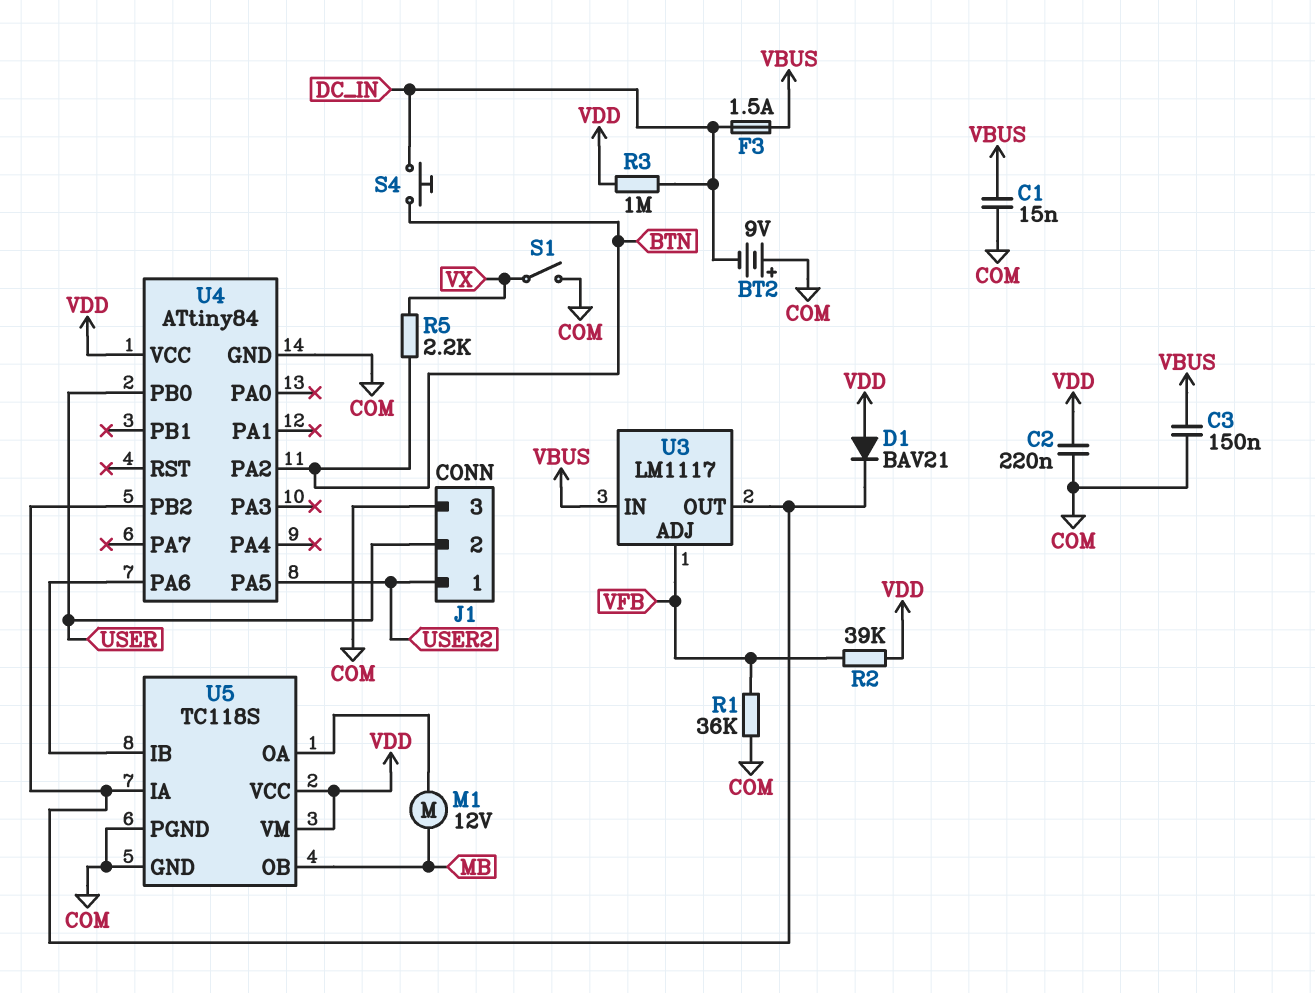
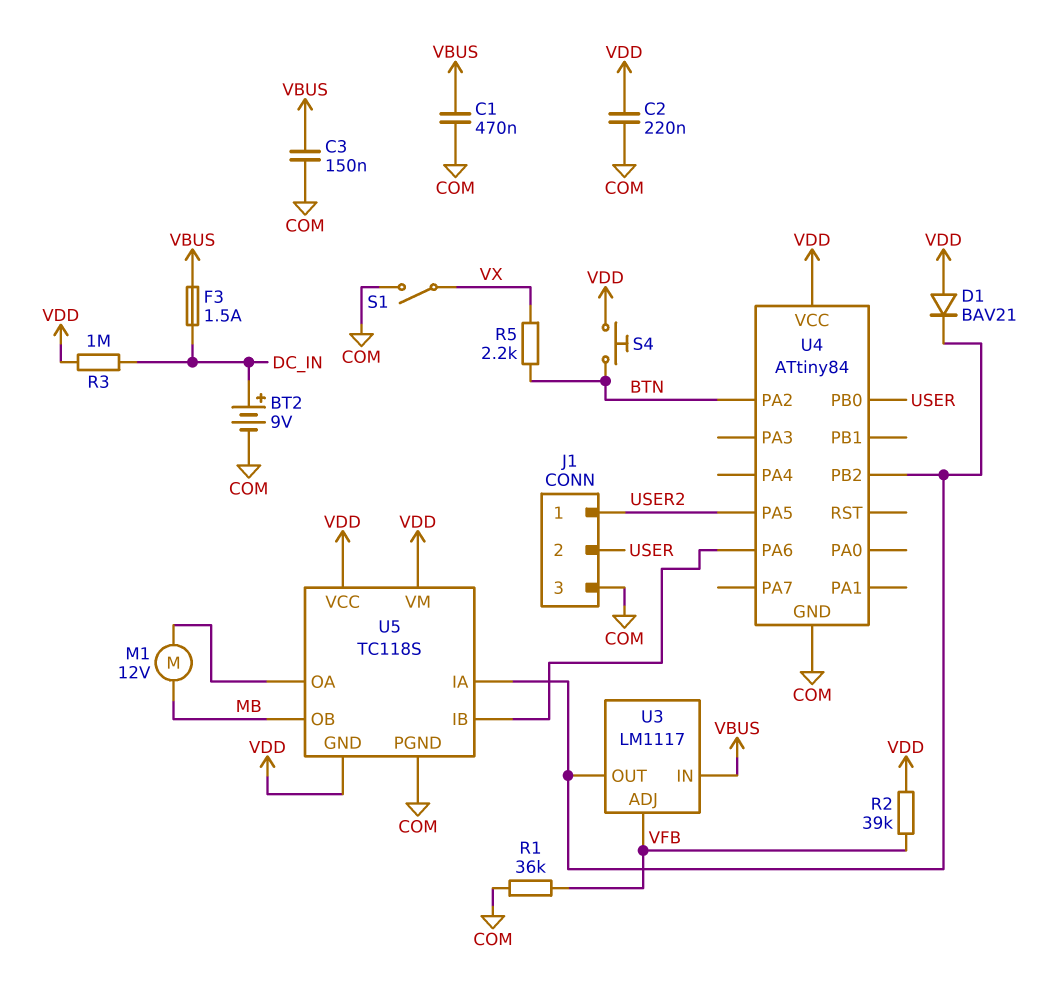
BT2: 9V (plus COM, minus DC_IN) -> 9V (plus DC_IN, minus COM)
C1: 15nF (COM, VBUS) -> 470nF (COM, VBUS)
S4: button (BTN, DC_IN) -> button (BTN, VDD)
U5 pin GND: COM -> VDD

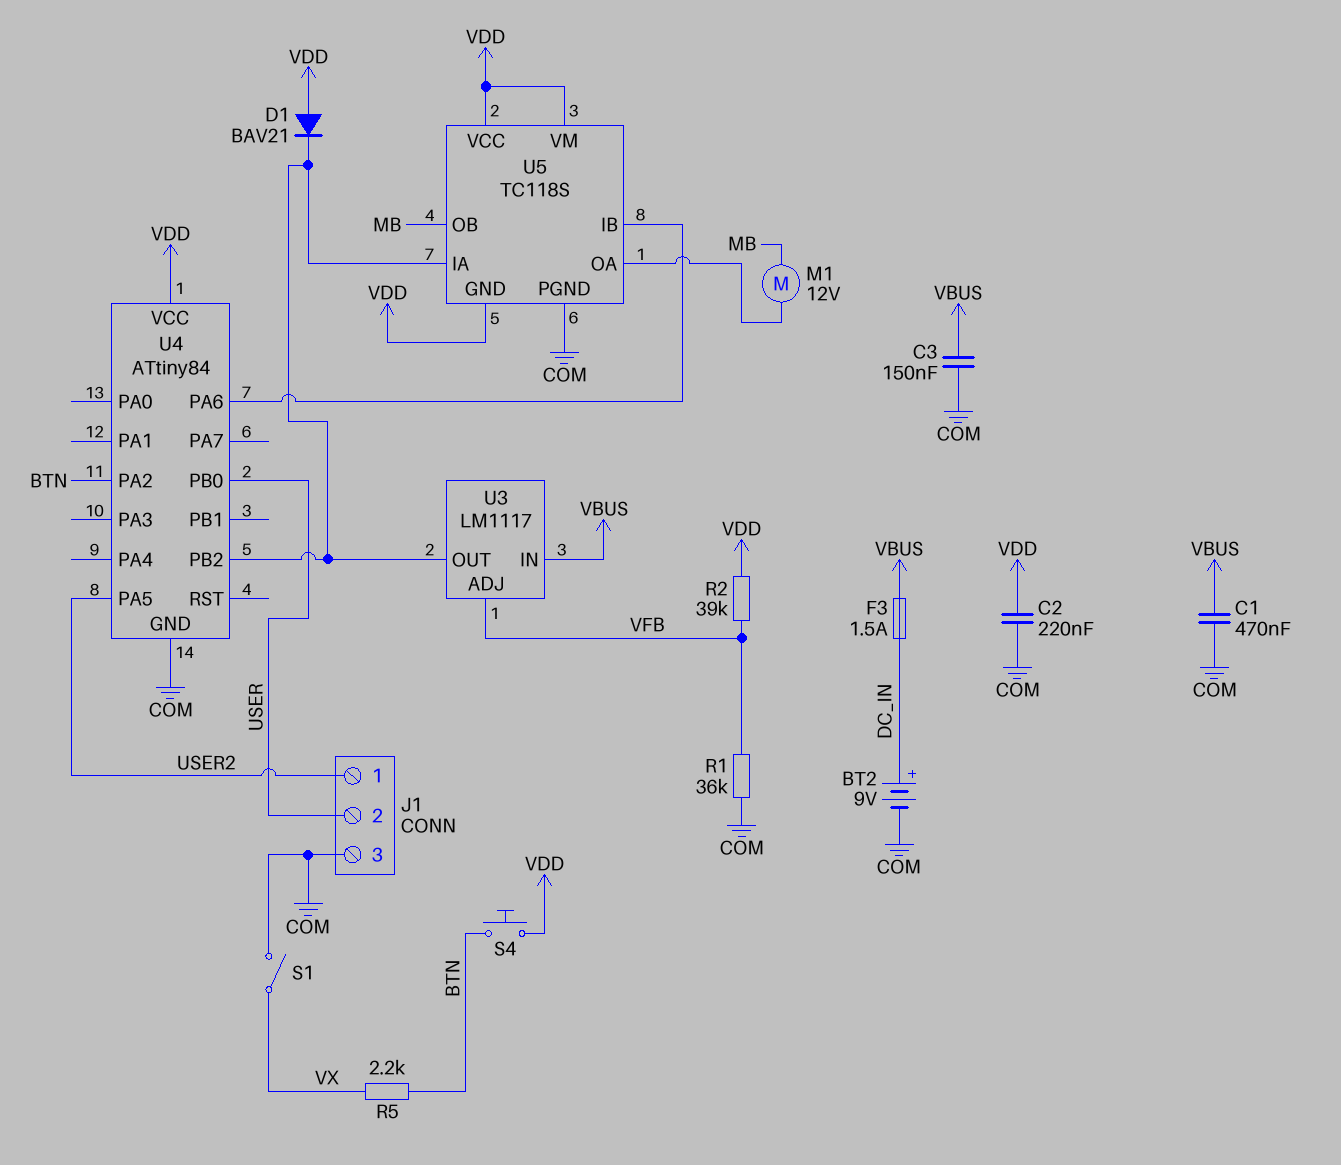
R3: 1M (DC_IN, VDD) -> none

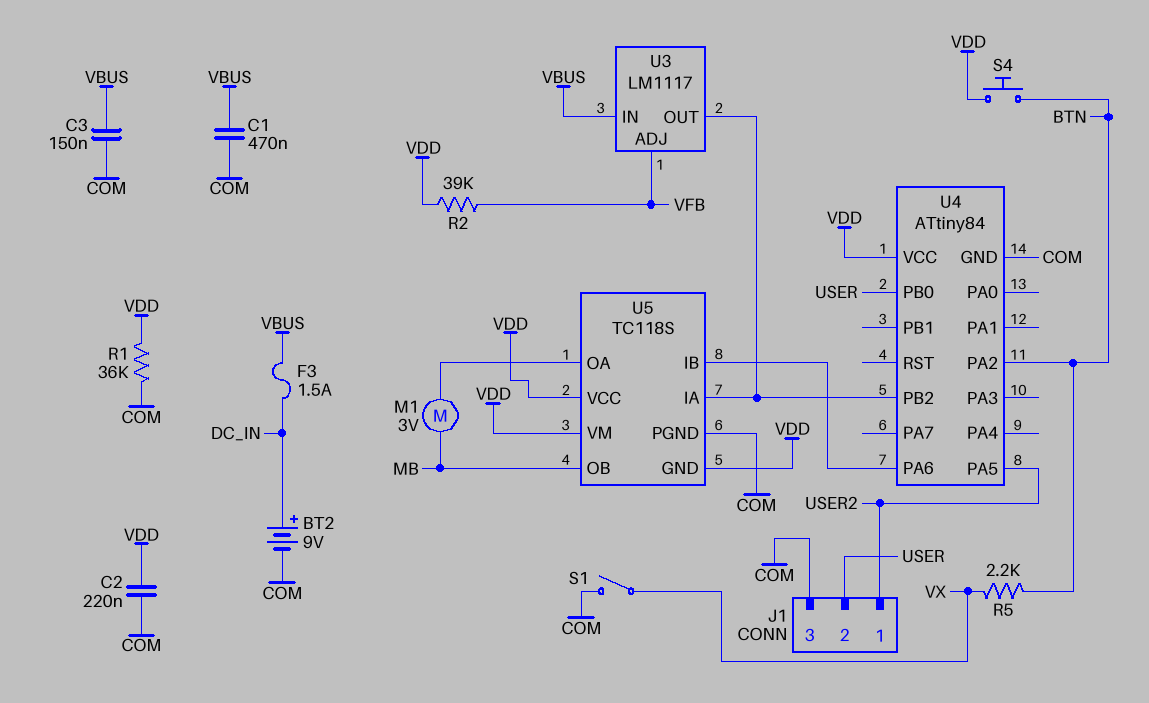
D1: diode BAV21 (A VDD, K U3/OUT) -> none
M1: motor 12V (MB, U5/OA) -> motor 3V (MB, U5/OA)
R1: 36k (COM, VFB) -> 36k (COM, VDD)

